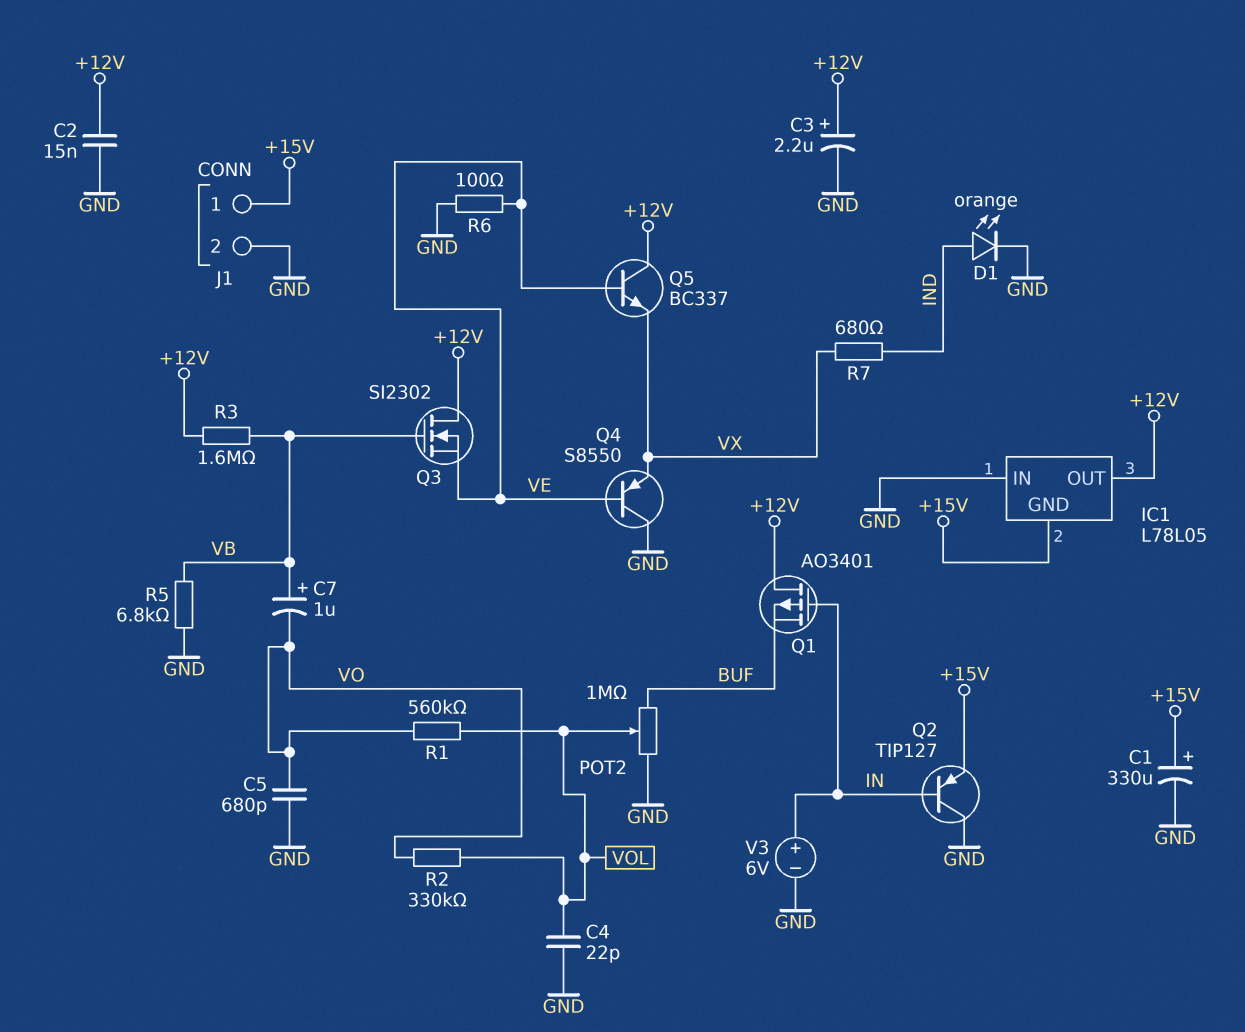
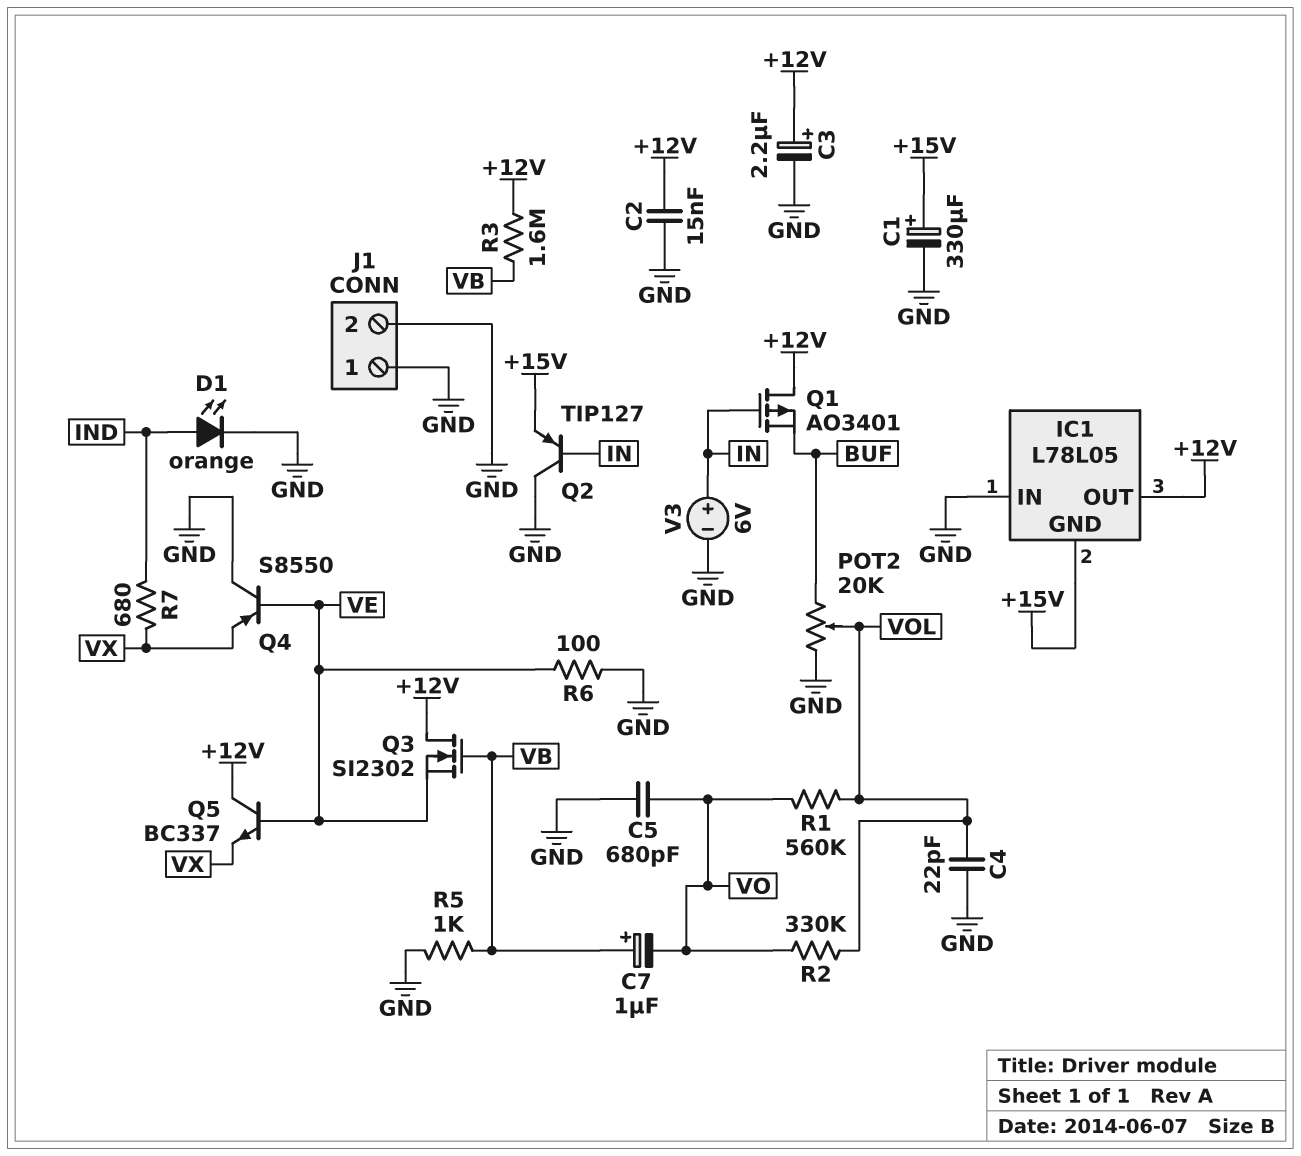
J1 pin 1: +15V -> GND
POT2: 1M (BUF, GND, wiper VOL) -> 20k (BUF, GND, wiper VOL)
R5: 6.8k (GND, VB) -> 1k (GND, VB)

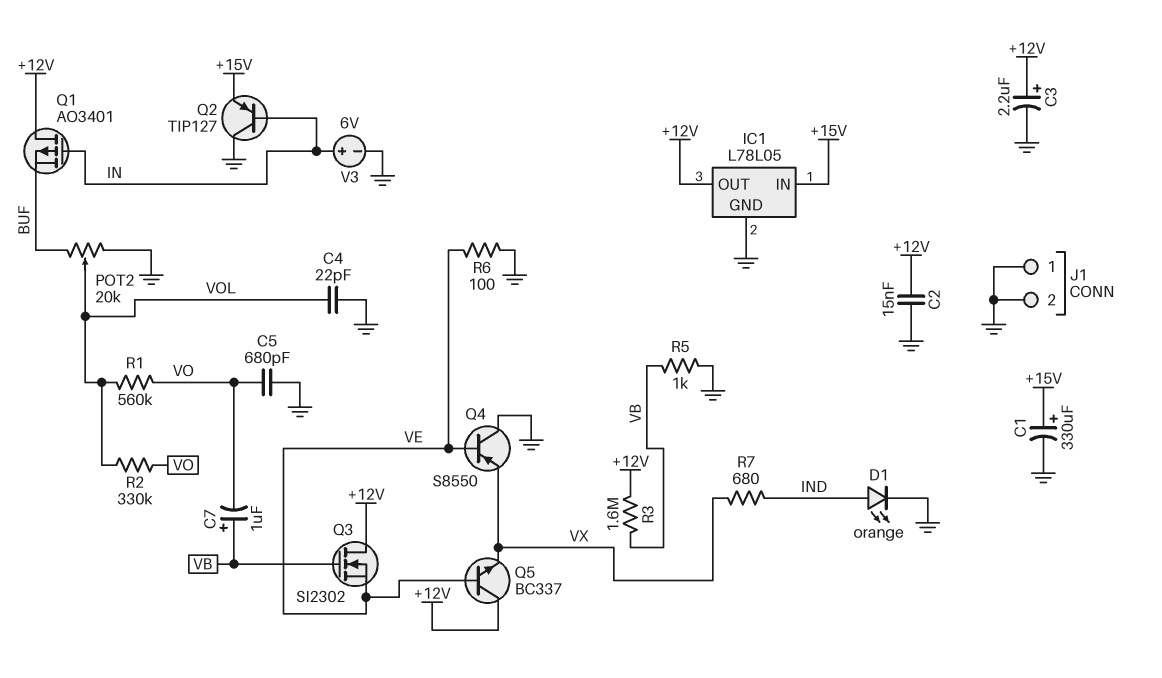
IC1 pin GND: +15V -> GND
IC1 pin IN: GND -> +15V

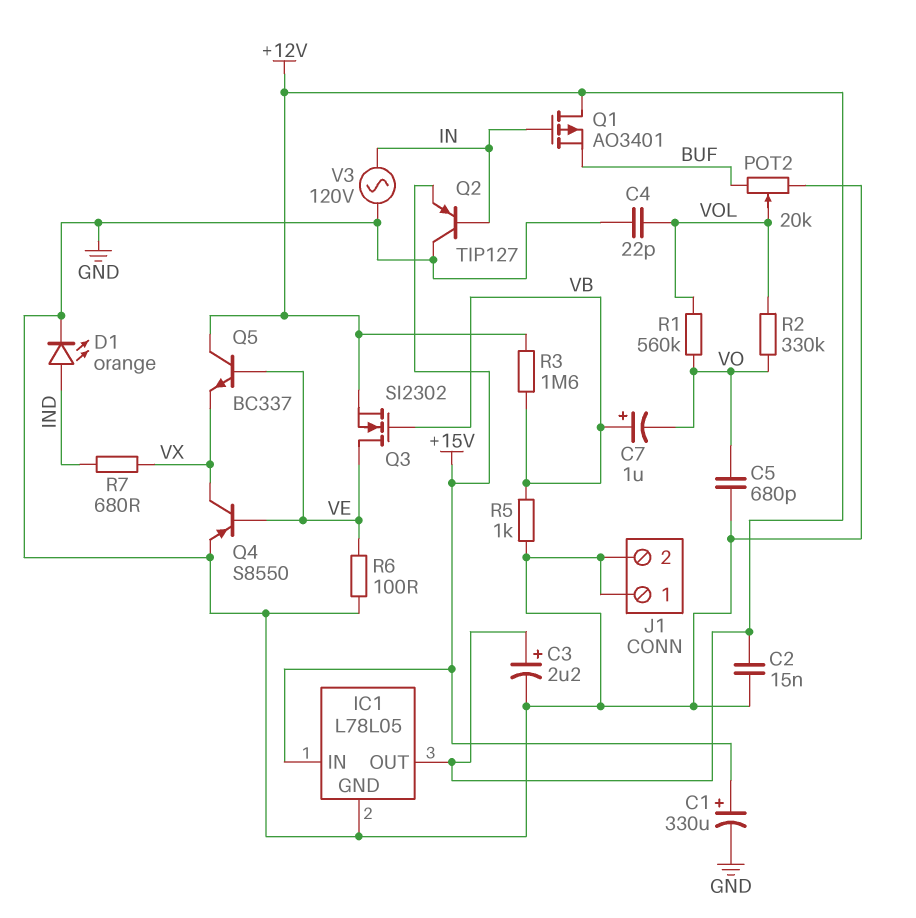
Q3: NMOS SI2302 (G VB, D +12V, S VE) -> NMOS SI2302 (G VB, D VE, S +12V)
Q4: PNP S8550 (B VE, C GND, E VX) -> PNP S8550 (B VE, C VX, E GND)
V3: 6V (plus IN, minus GND) -> AC 120V (GND, IN)

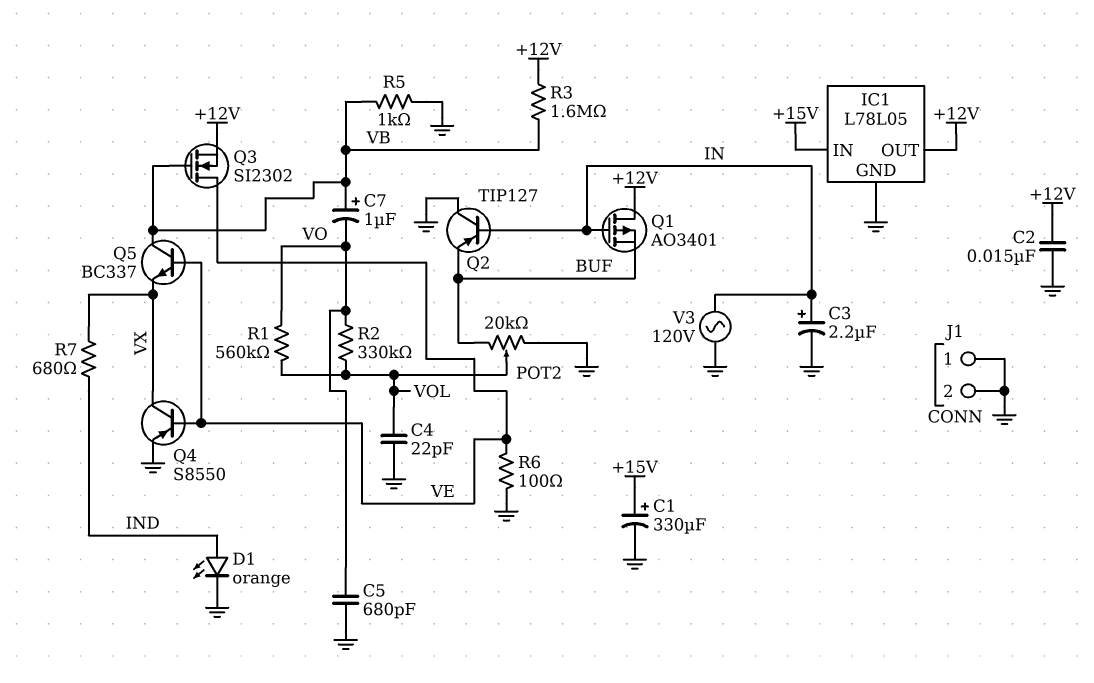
C3: 2.2uF (plus +12V, minus GND) -> 2.2uF (plus IN, minus GND)
Q2: PNP TIP127 (B IN, C GND, E +15V) -> PNP TIP127 (B IN, C GND, E BUF)
Q5: NPN BC337 (B VE, C +12V, E VX) -> NPN BC337 (B VE, C VB, E VX)

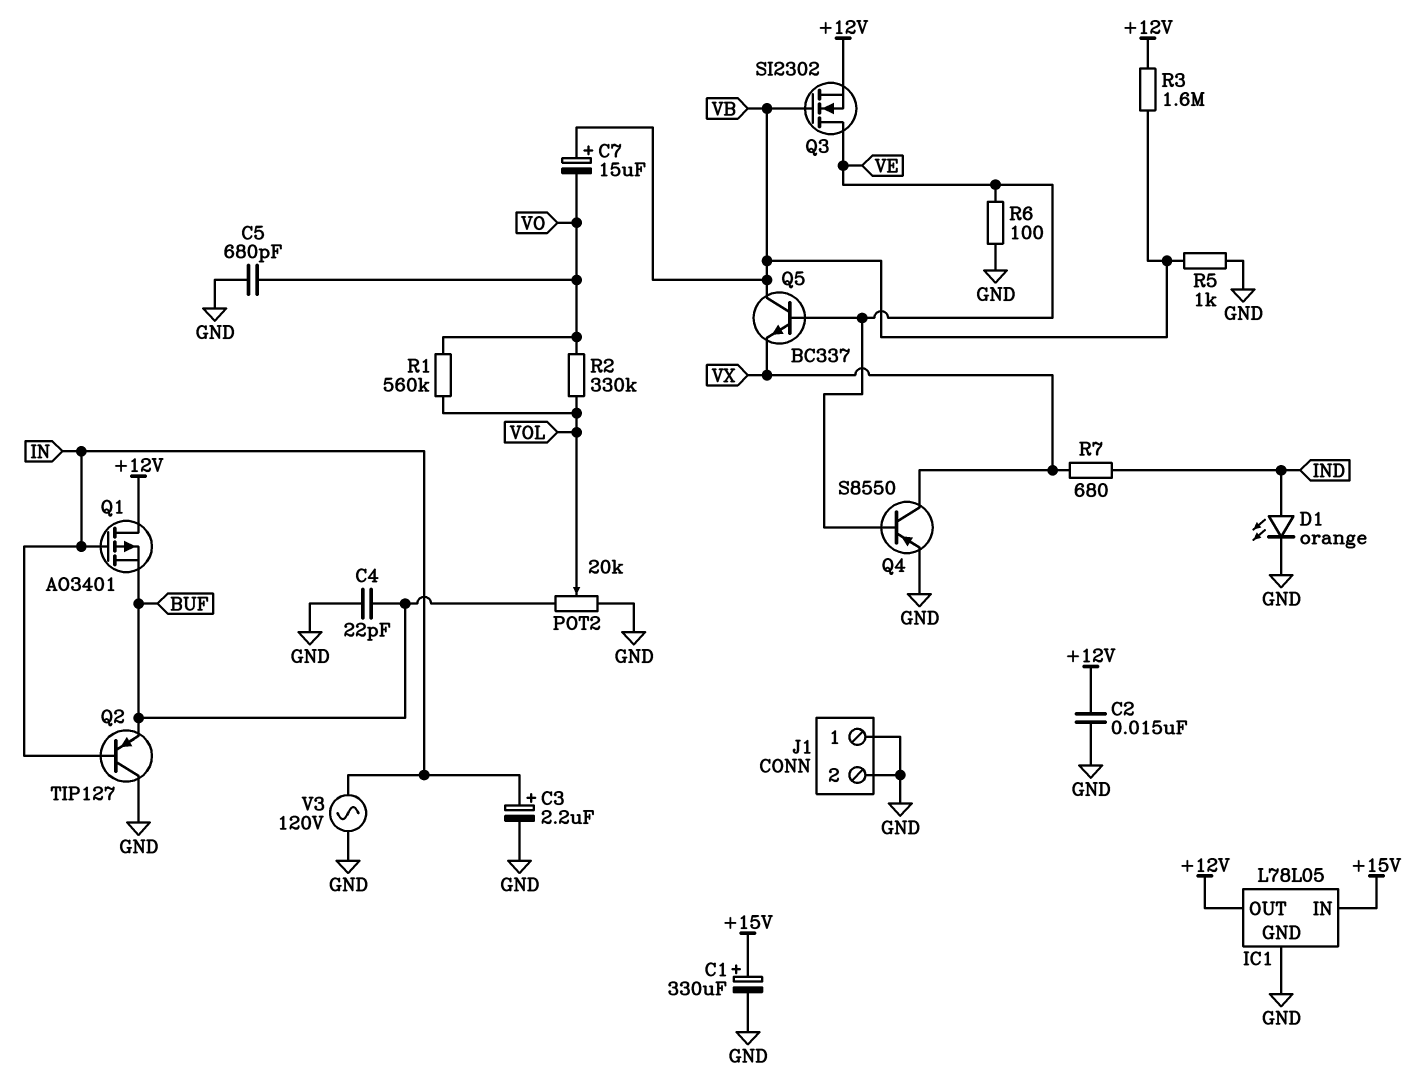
C4: 22pF (GND, VOL) -> 22pF (BUF, GND)
C7: 1uF (plus VB, minus VO) -> 15uF (plus VB, minus VO)

